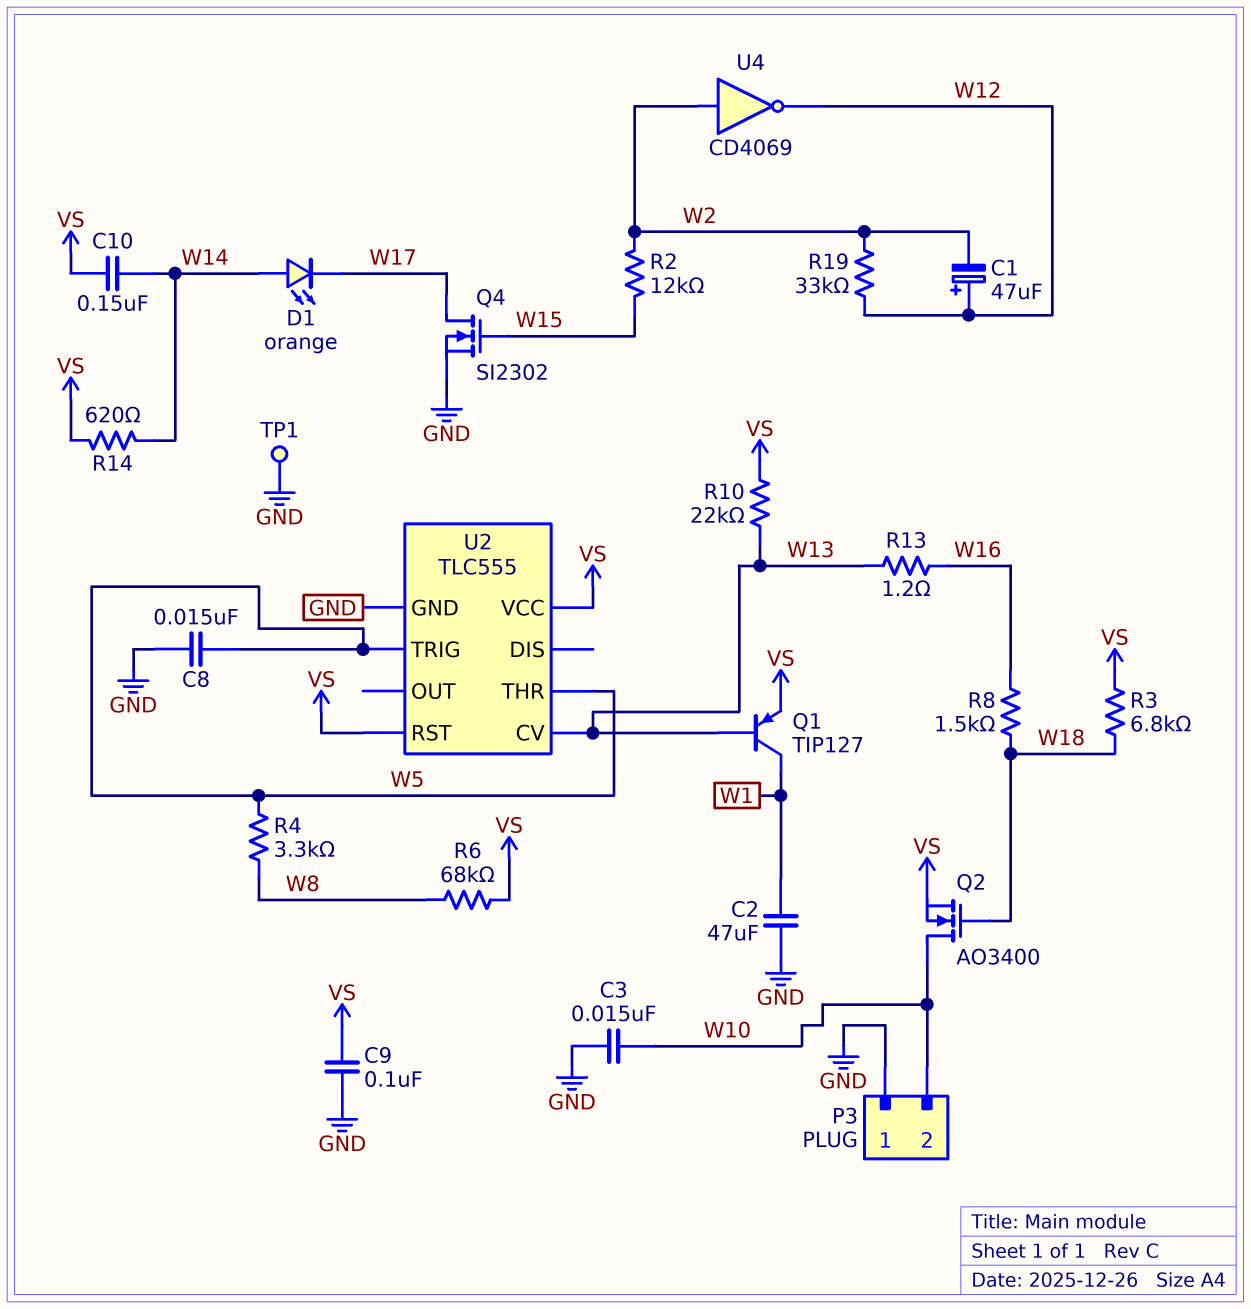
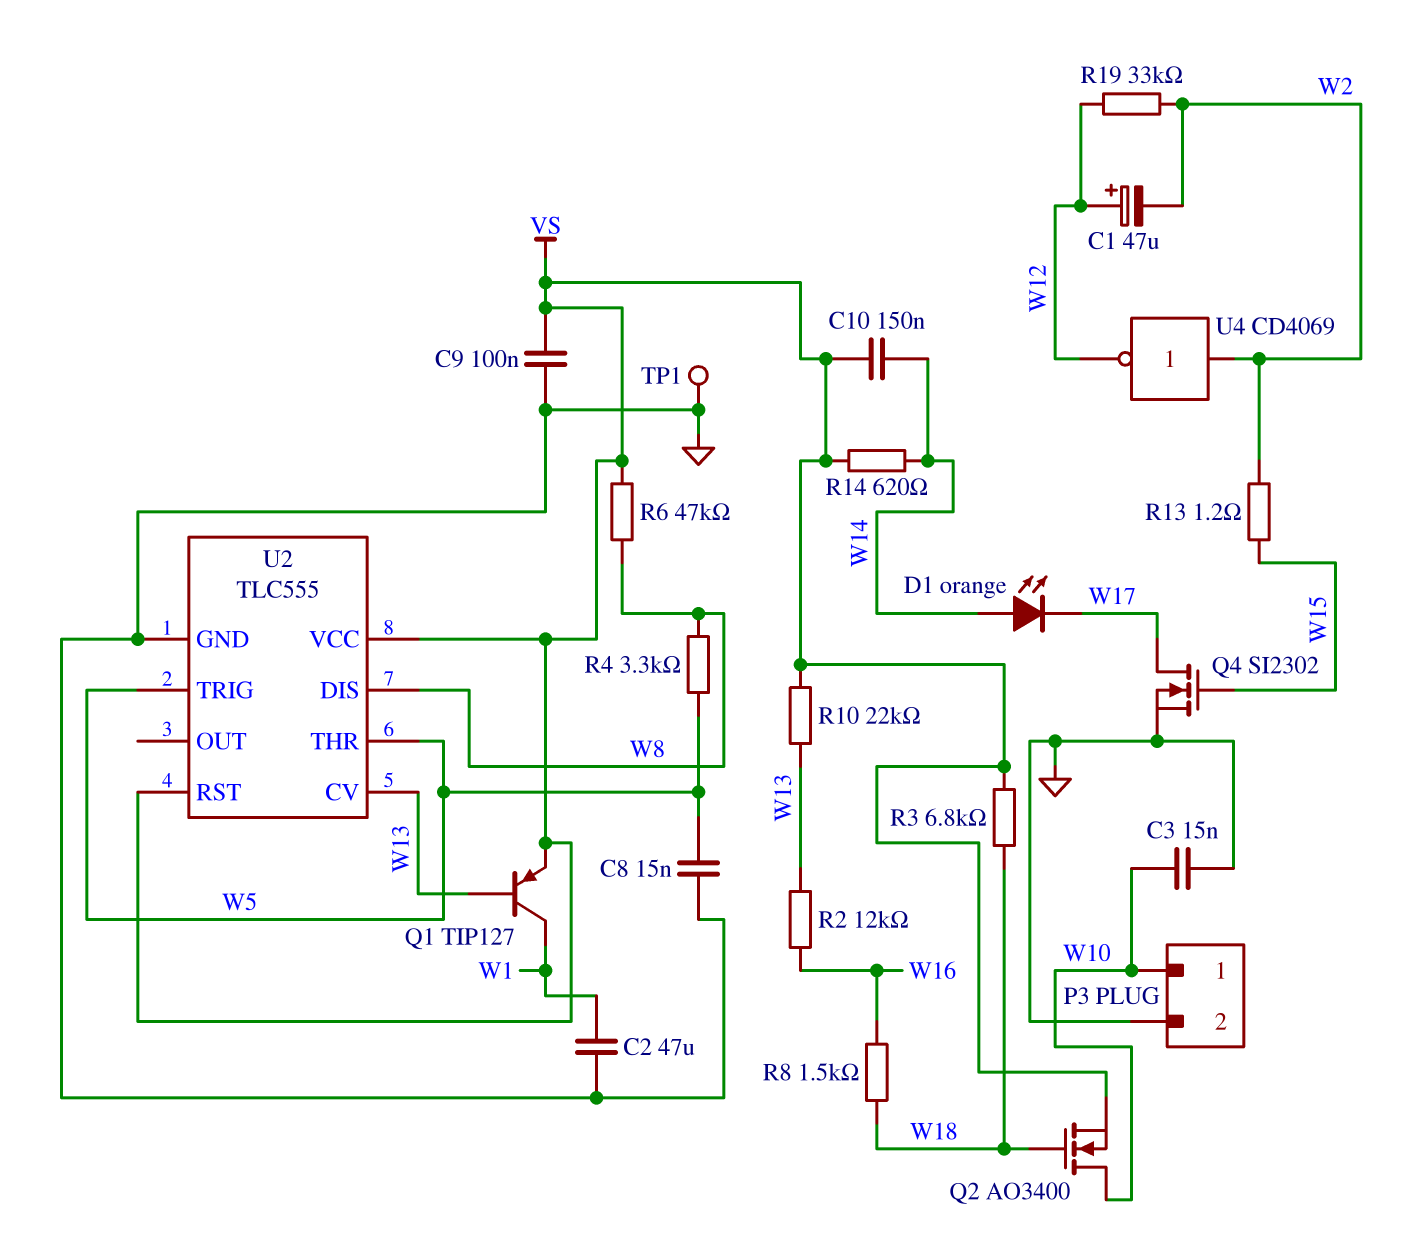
P3 pin 1: GND -> W10
P3 pin 2: W10 -> GND
R2: 12k (W2, W15) -> 12k (W13, W16)
R6: 68k (VS, W8) -> 47k (VS, W8)
R13: 1.2 (W13, W16) -> 1.2 (W2, W15)
U2 pin DIS: none -> W8

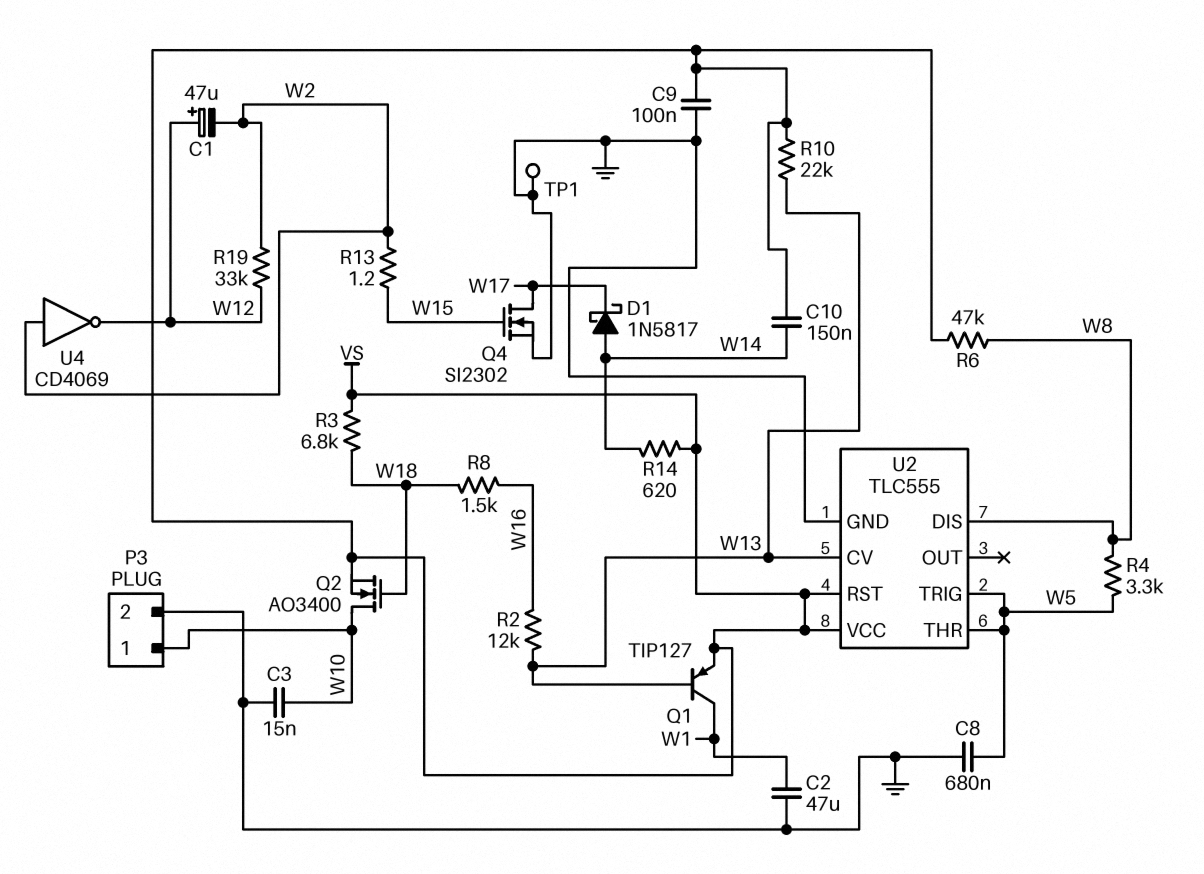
C8: 15nF (GND, W5) -> 680nF (GND, W5)
D1: LED orange (A W14, K W17) -> schottky 1N5817 (A W14, K W17)

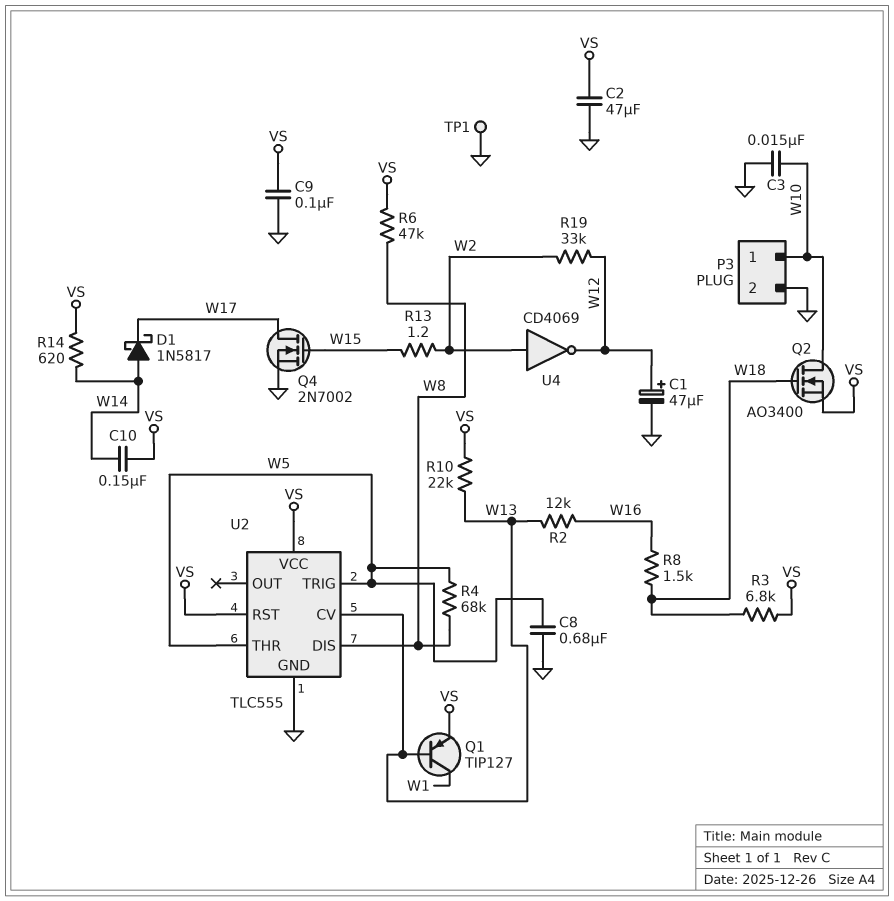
C1: 47uF (plus W12, minus W2) -> 47uF (plus W12, minus GND)
C2: 47uF (GND, W1) -> 47uF (GND, VS)
Q4: NMOS SI2302 (G W15, D W17, S GND) -> NMOS 2N7002 (G W15, D W17, S GND)
R4: 3.3k (W5, W8) -> 68k (W5, W8)

